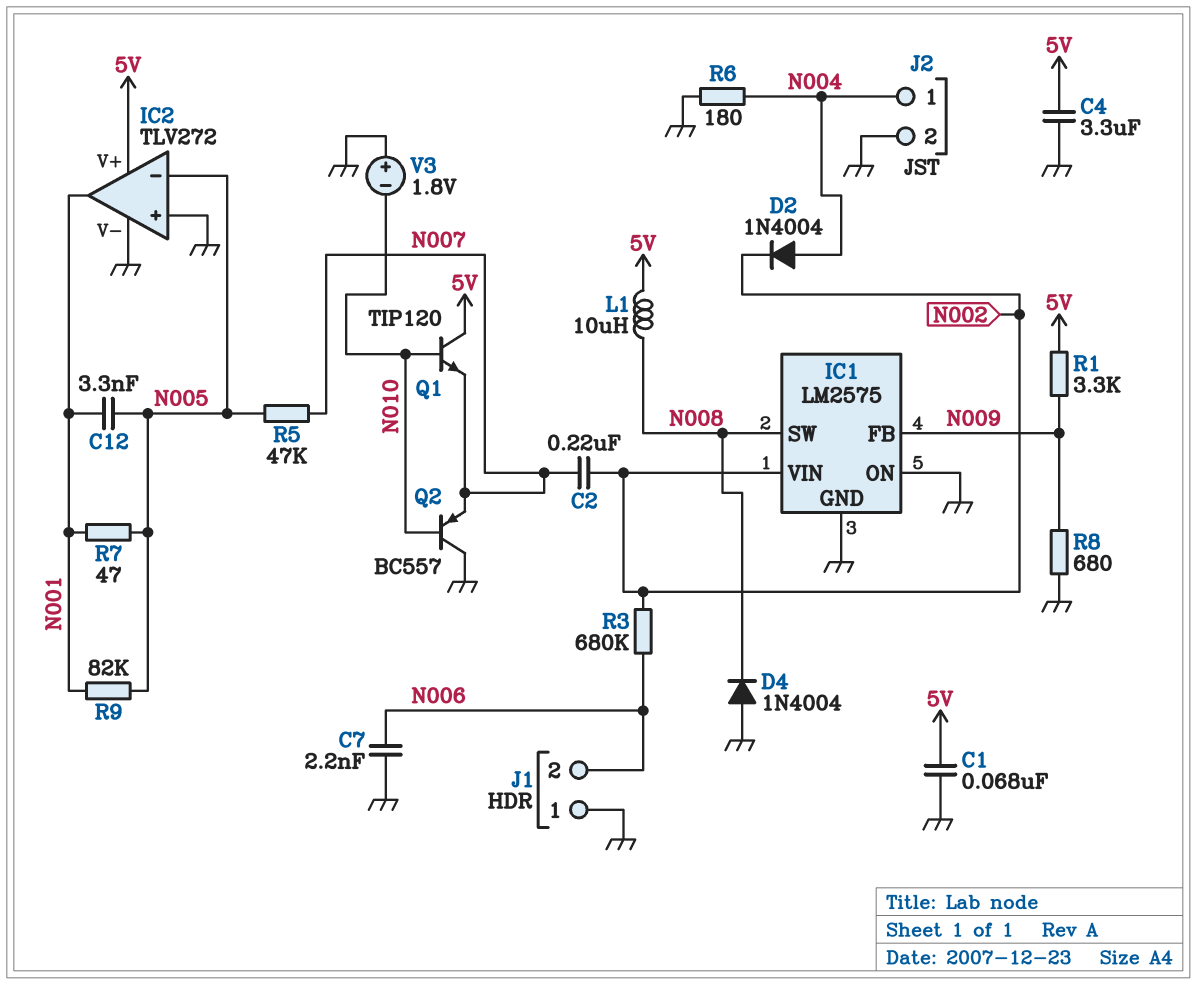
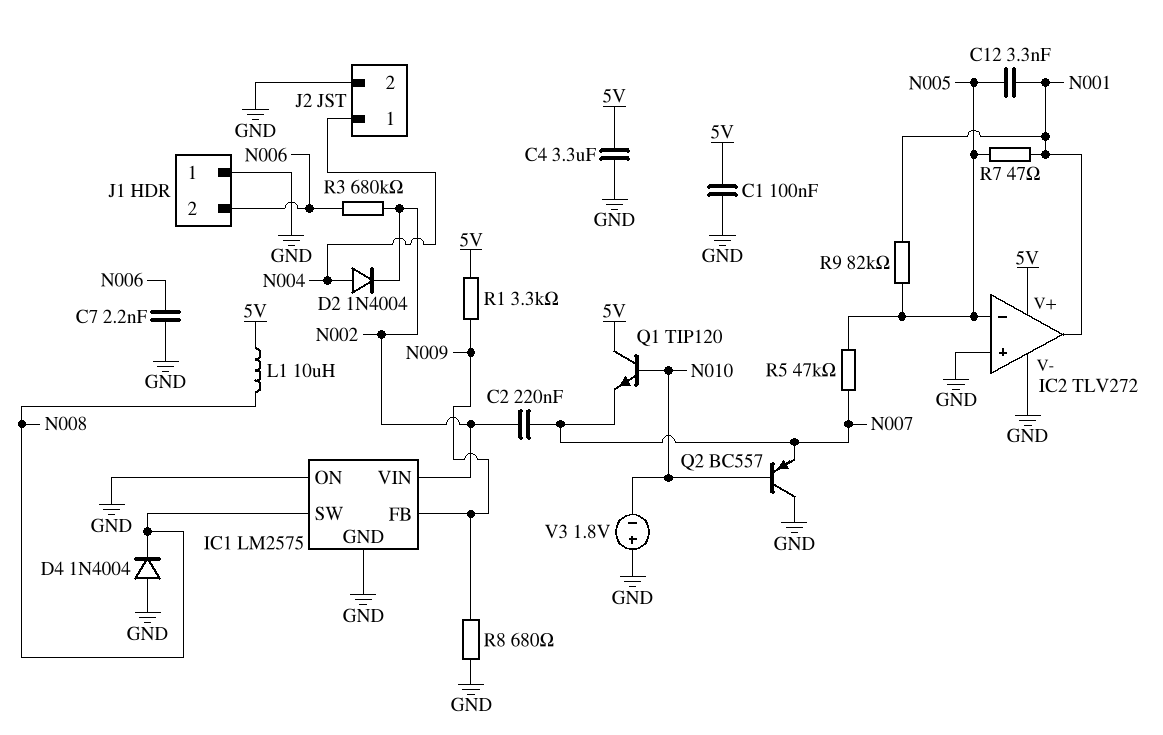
C1: 68nF (5V, GND) -> 100nF (5V, GND)
R6: 180 (GND, N004) -> none

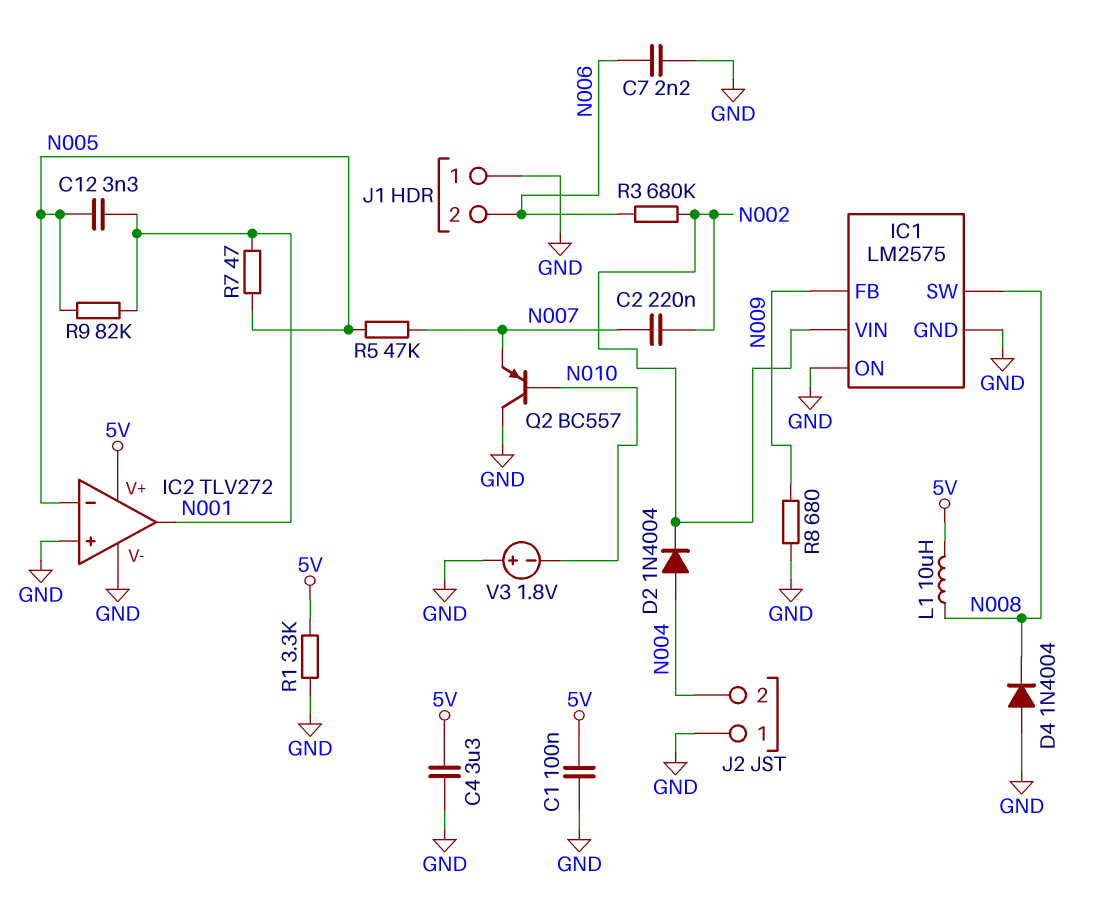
J2 pin 1: N004 -> GND
J2 pin 2: GND -> N004
Q1: NPN TIP120 (B N010, C 5V, E N007) -> none
R1: 3.3k (5V, N009) -> 3.3k (5V, GND)

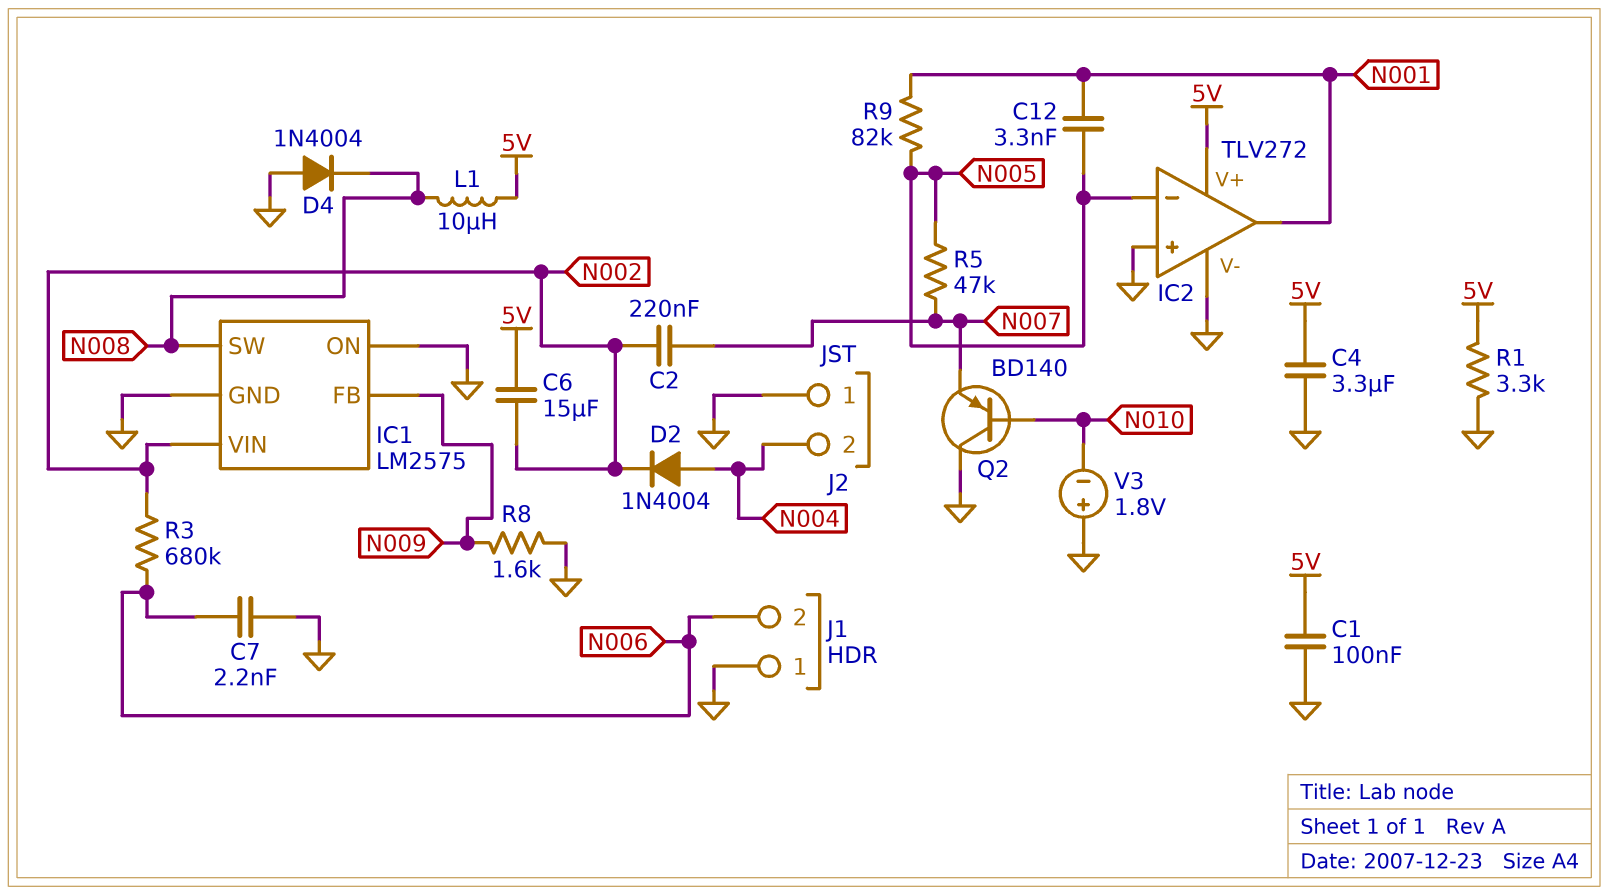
C6: none -> 15uF (5V, N002)
Q2: PNP BC557 (B N010, C GND, E N007) -> PNP BD140 (B N010, C GND, E N007)
R7: 47 (N001, N005) -> none
R8: 680 (GND, N009) -> 1.6k (GND, N009)

